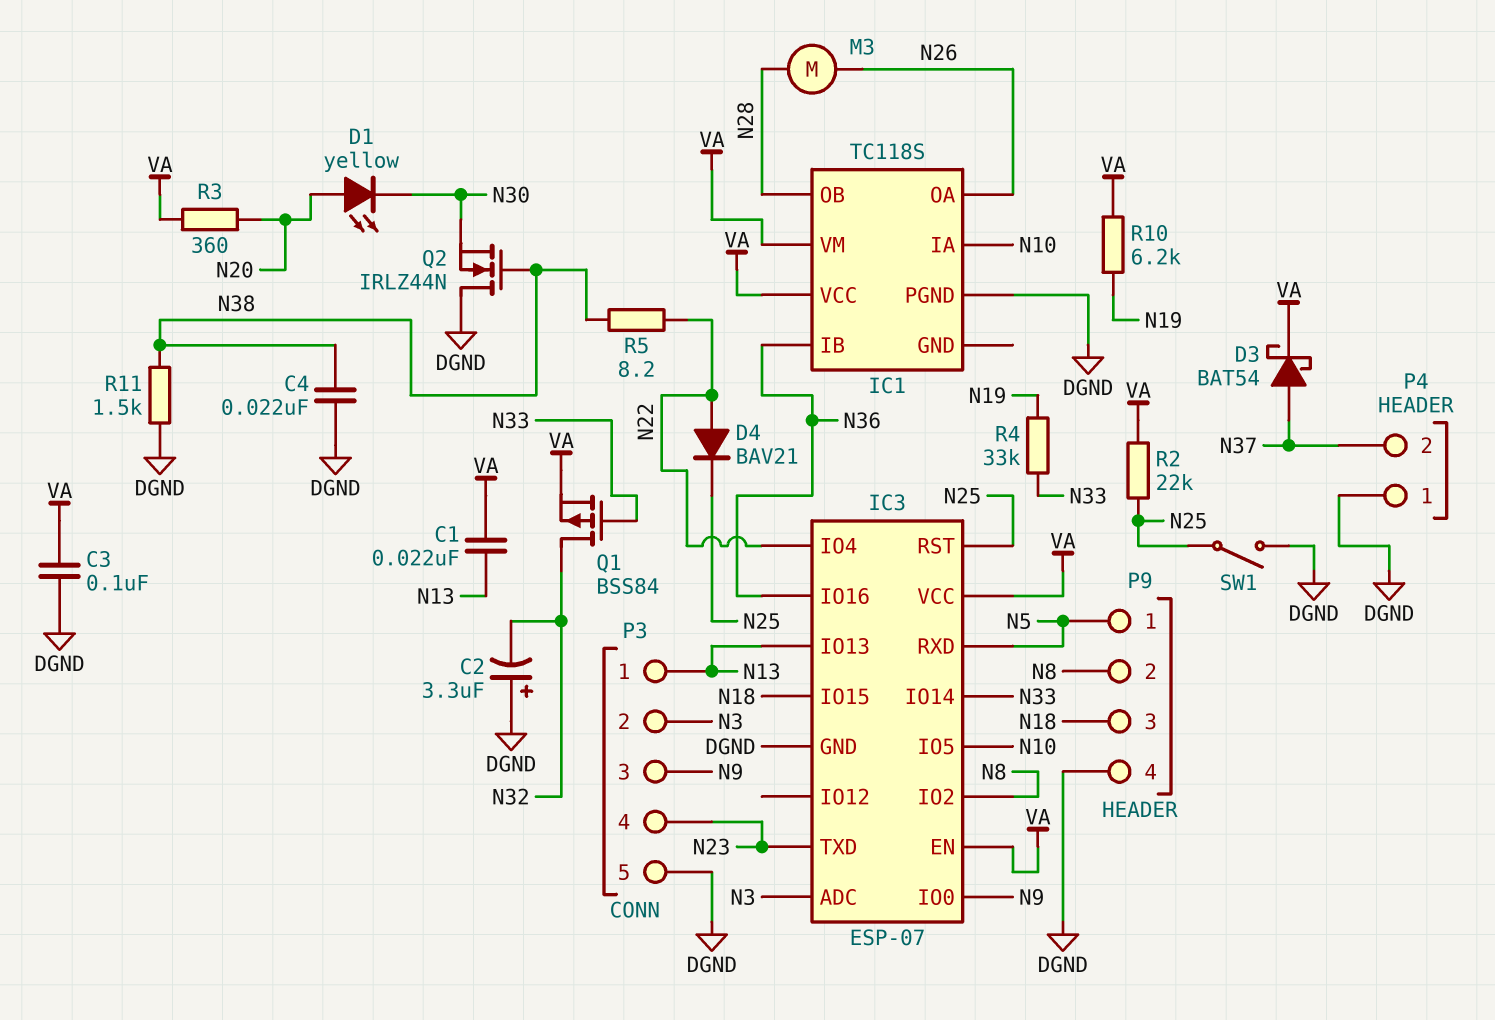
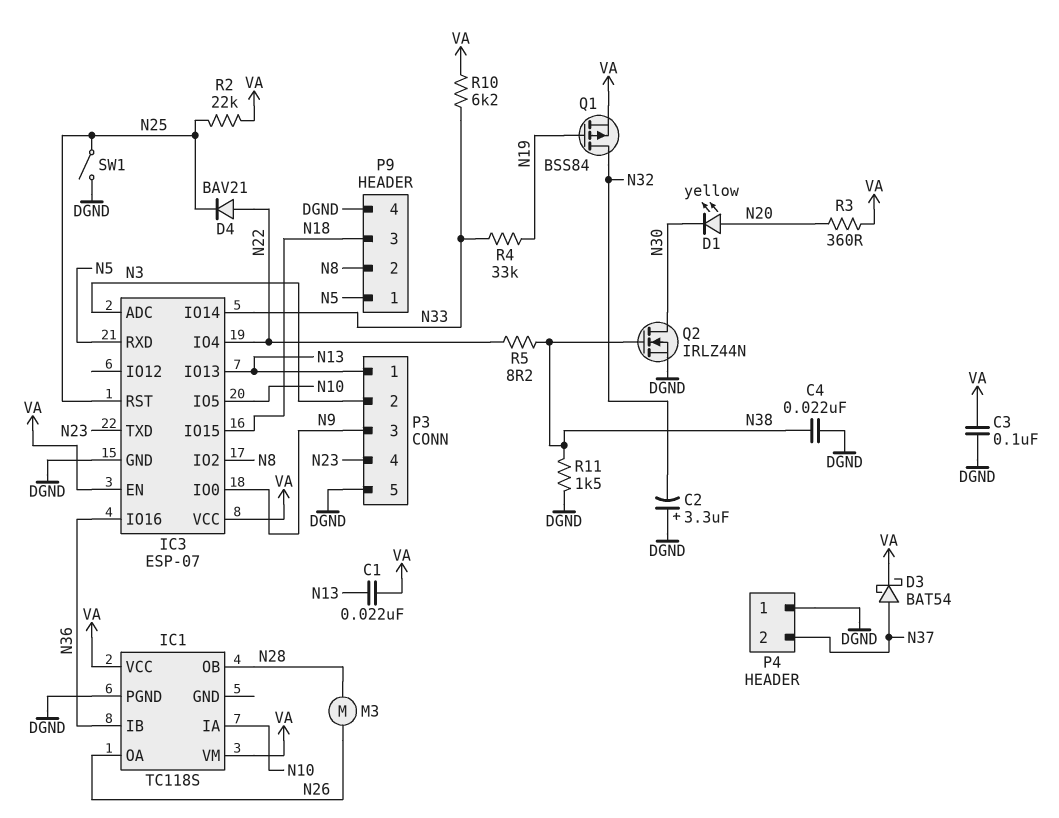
Q1: PMOS BSS84 (G N33, D N32, S VA) -> PMOS BSS84 (G N19, D N32, S VA)
Q2: NMOS IRLZ44N (G N38, D DGND, S N30) -> NMOS IRLZ44N (G N38, D N30, S DGND)
R10: 6.2k (N19, VA) -> 6.2k (N33, VA)

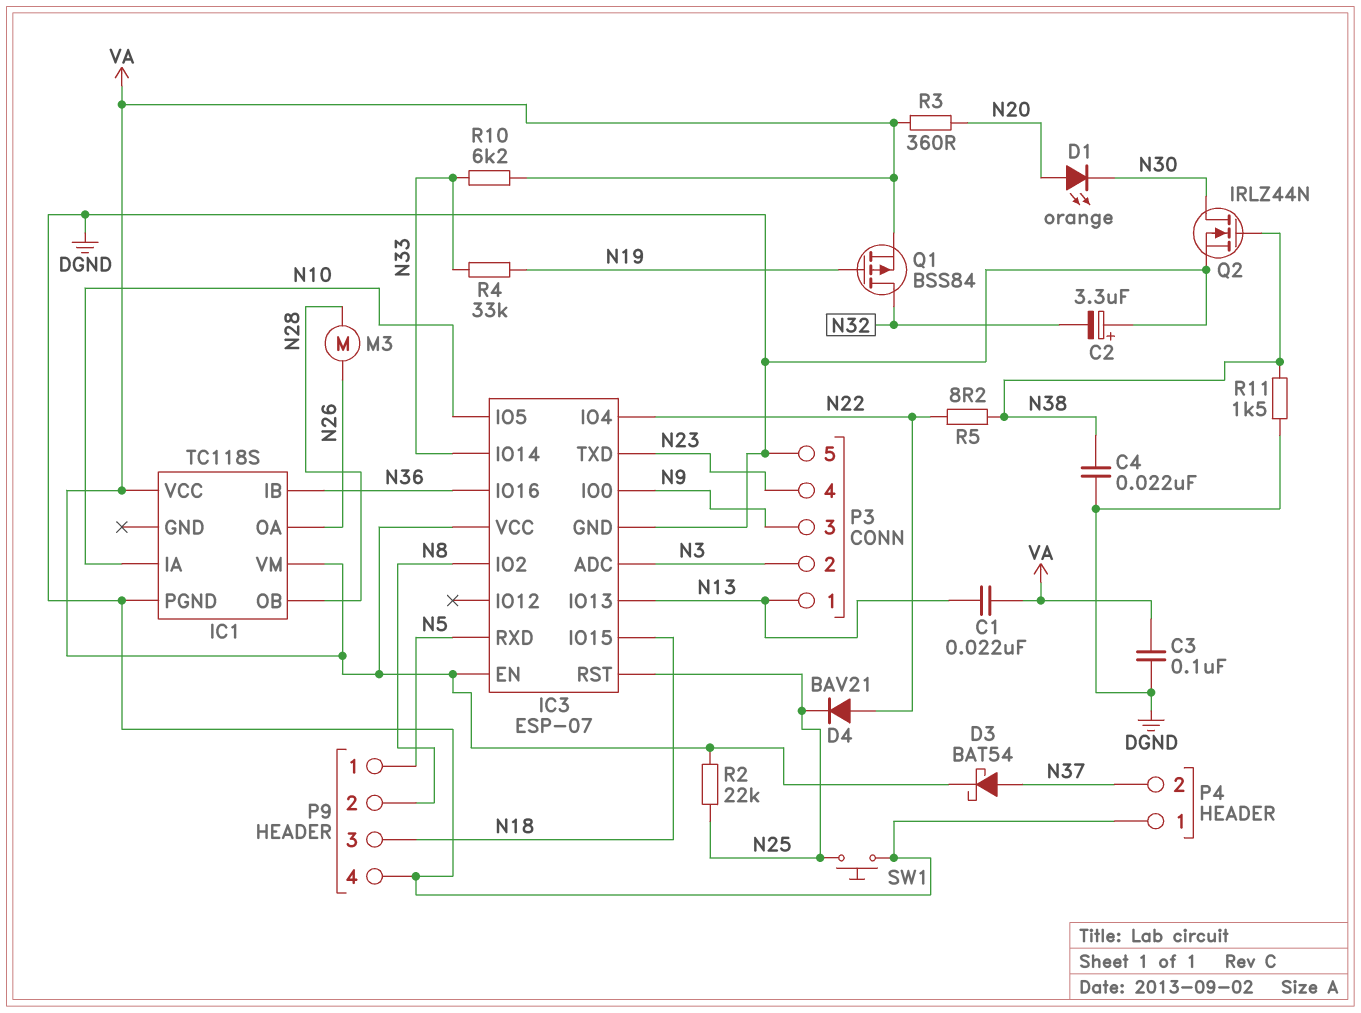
D1: LED yellow (A N20, K N30) -> LED orange (A N20, K N30)
SW1: switch (DGND, N25) -> button (DGND, N25)

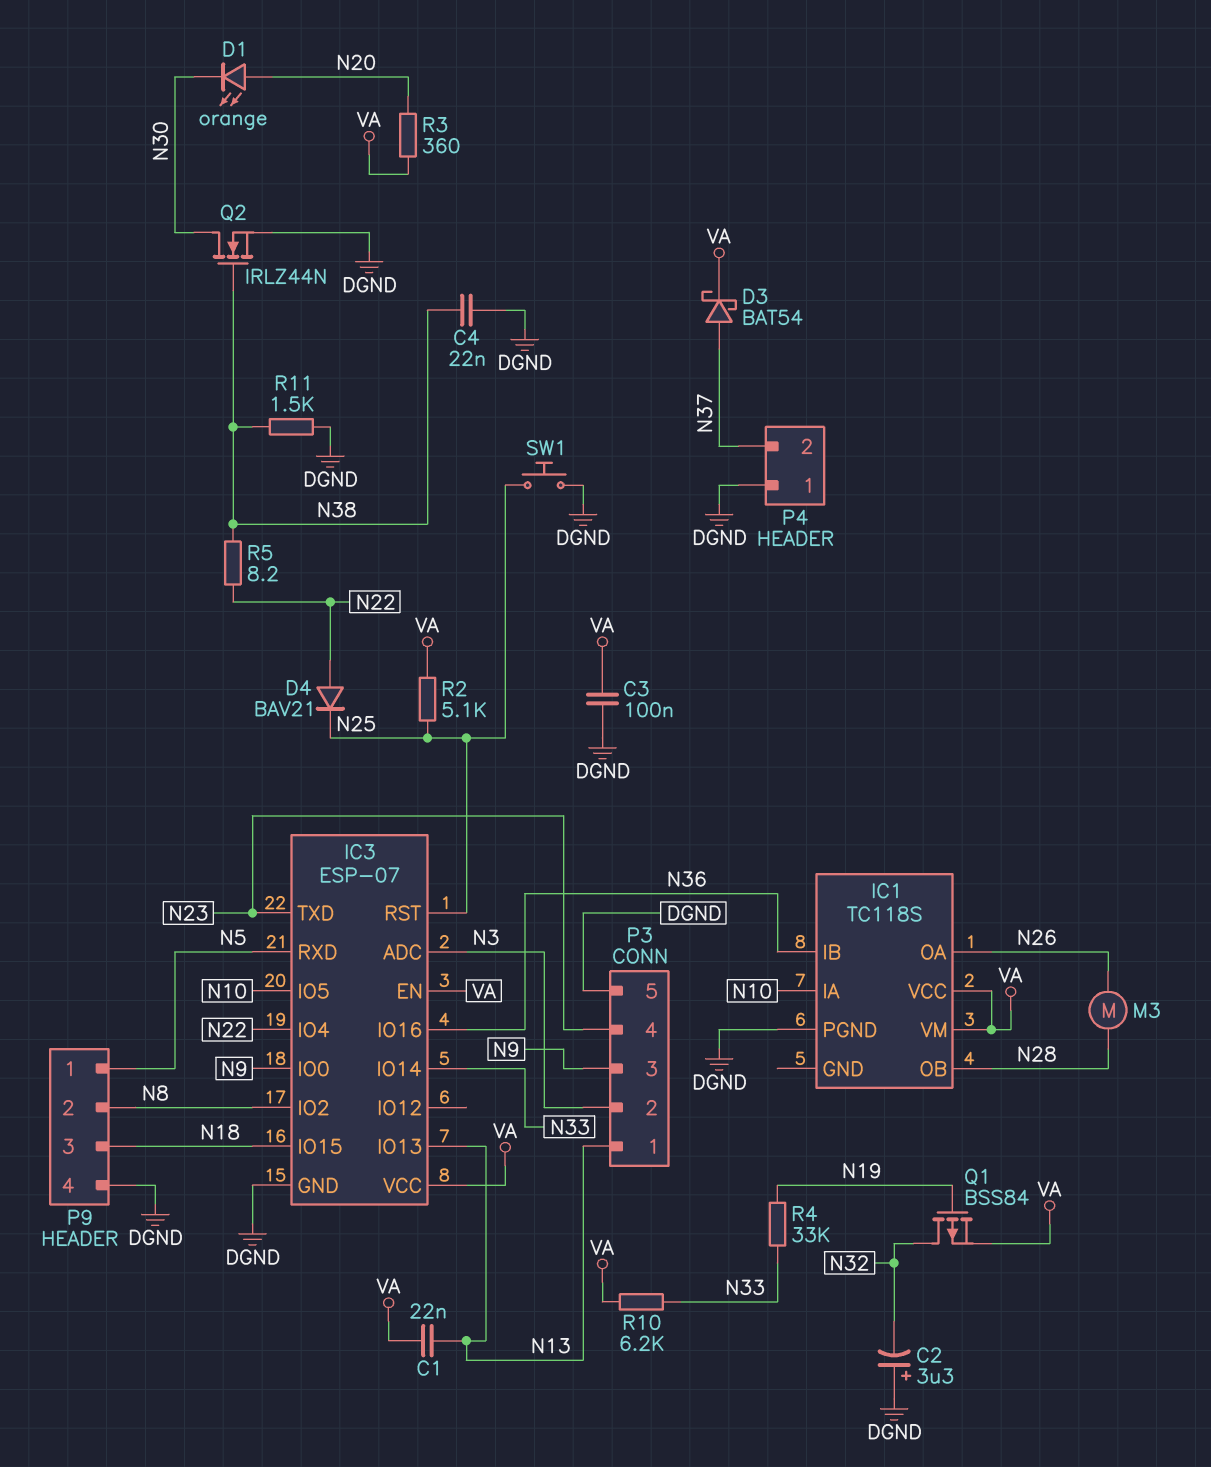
R2: 22k (N25, VA) -> 5.1k (N25, VA)

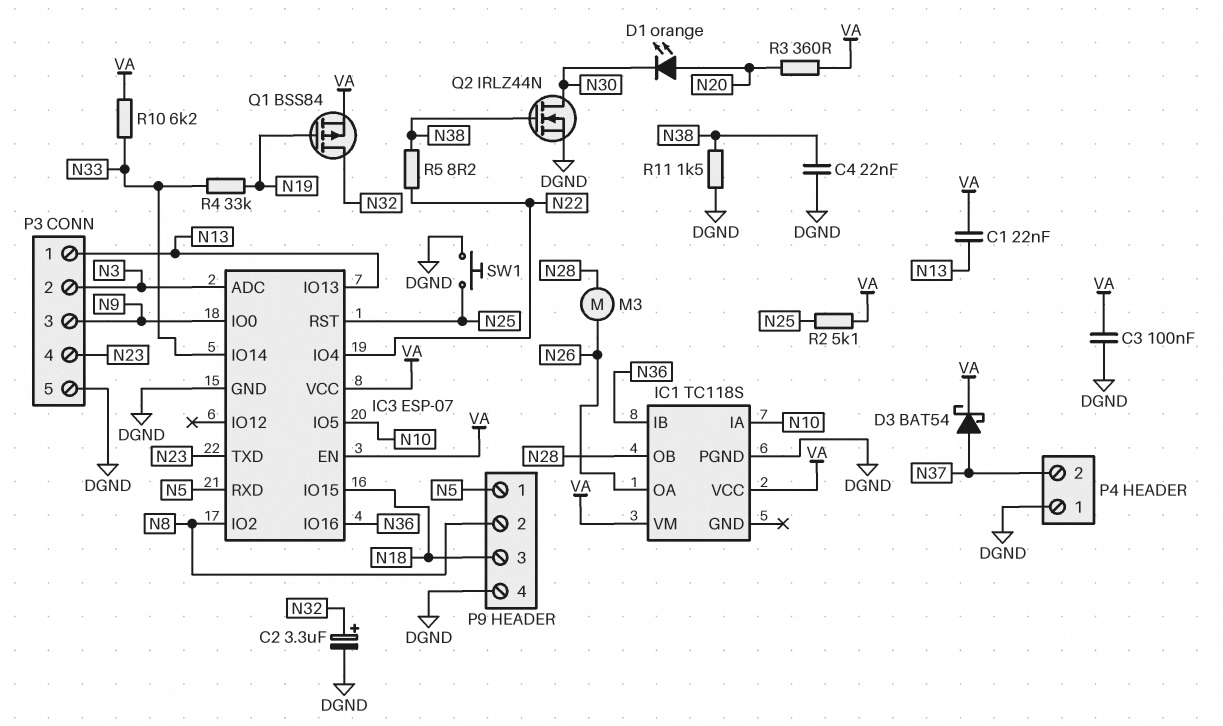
C2: 3.3uF (plus DGND, minus N32) -> 3.3uF (plus N32, minus DGND)
D4: diode BAV21 (A N22, K N25) -> none

